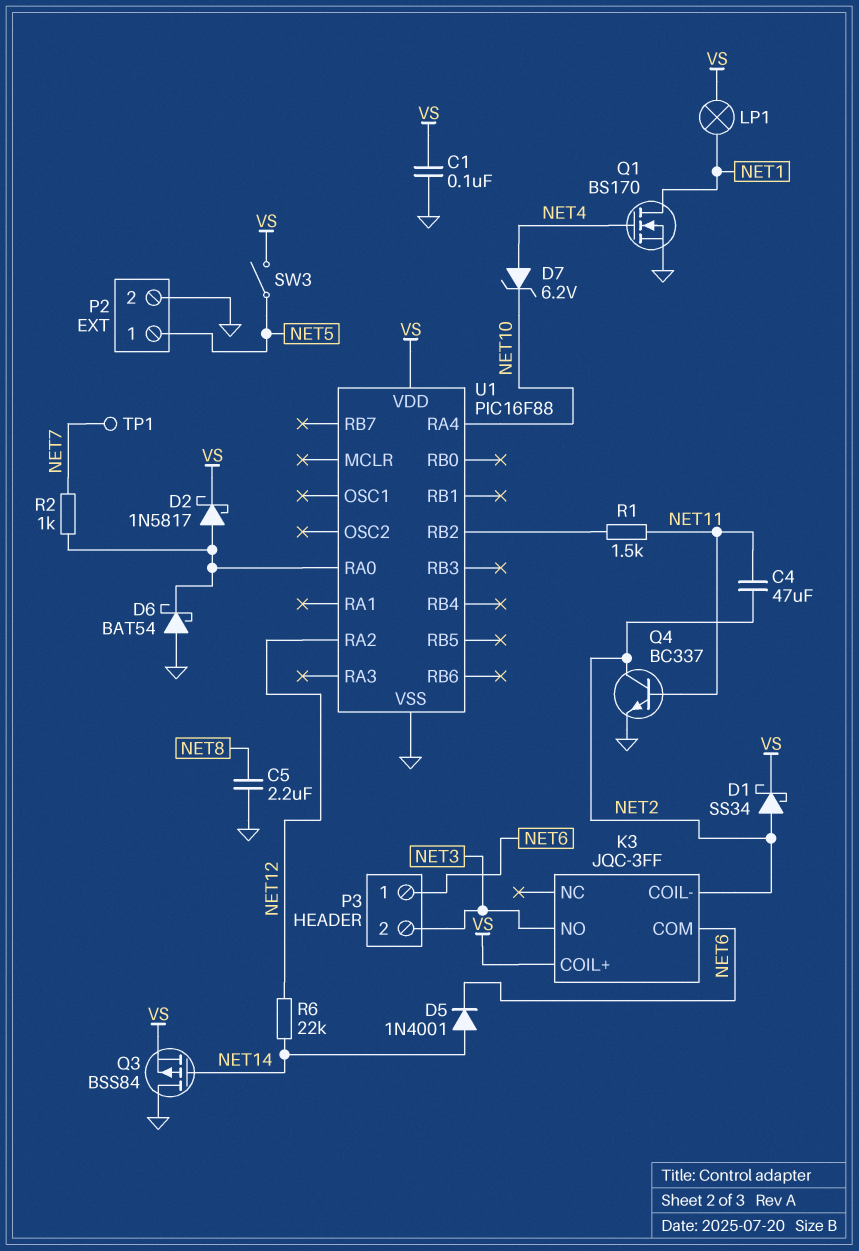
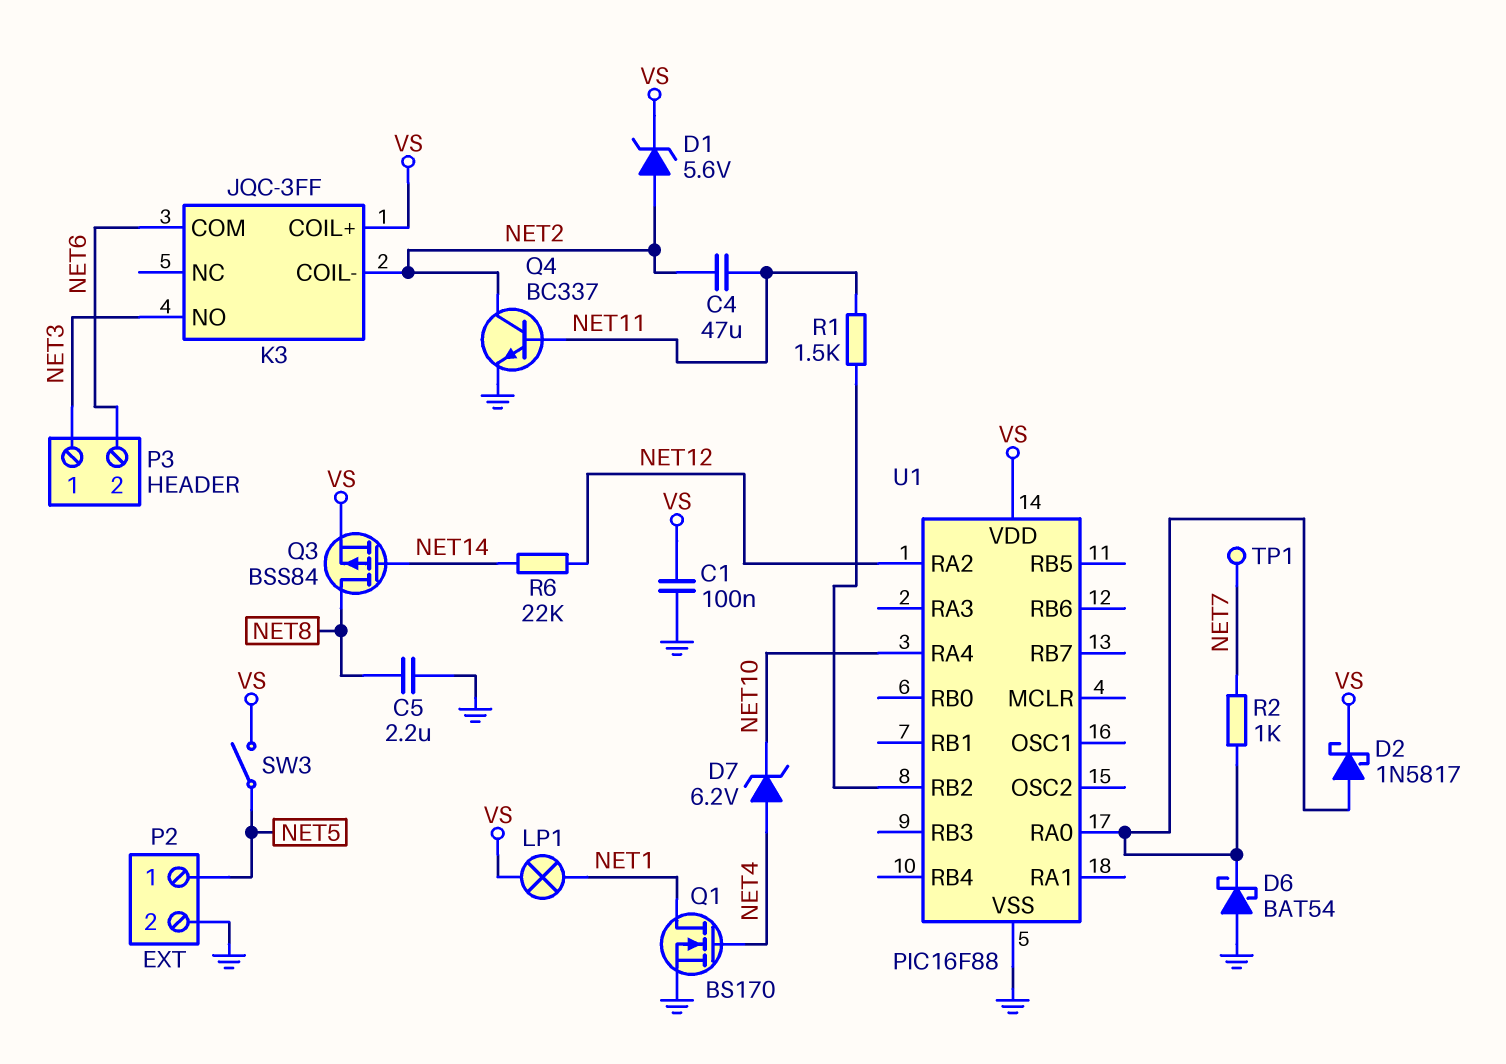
D1: schottky SS34 (A NET2, K VS) -> zener 5.6V (A NET2, K VS)
D5: diode 1N4001 (A NET14, K NET6) -> none
P3 pin 1: NET6 -> NET3
P3 pin 2: NET3 -> NET6
Q3: PMOS BSS84 (G NET14, D GND, S VS) -> PMOS BSS84 (G NET14, D NET8, S VS)

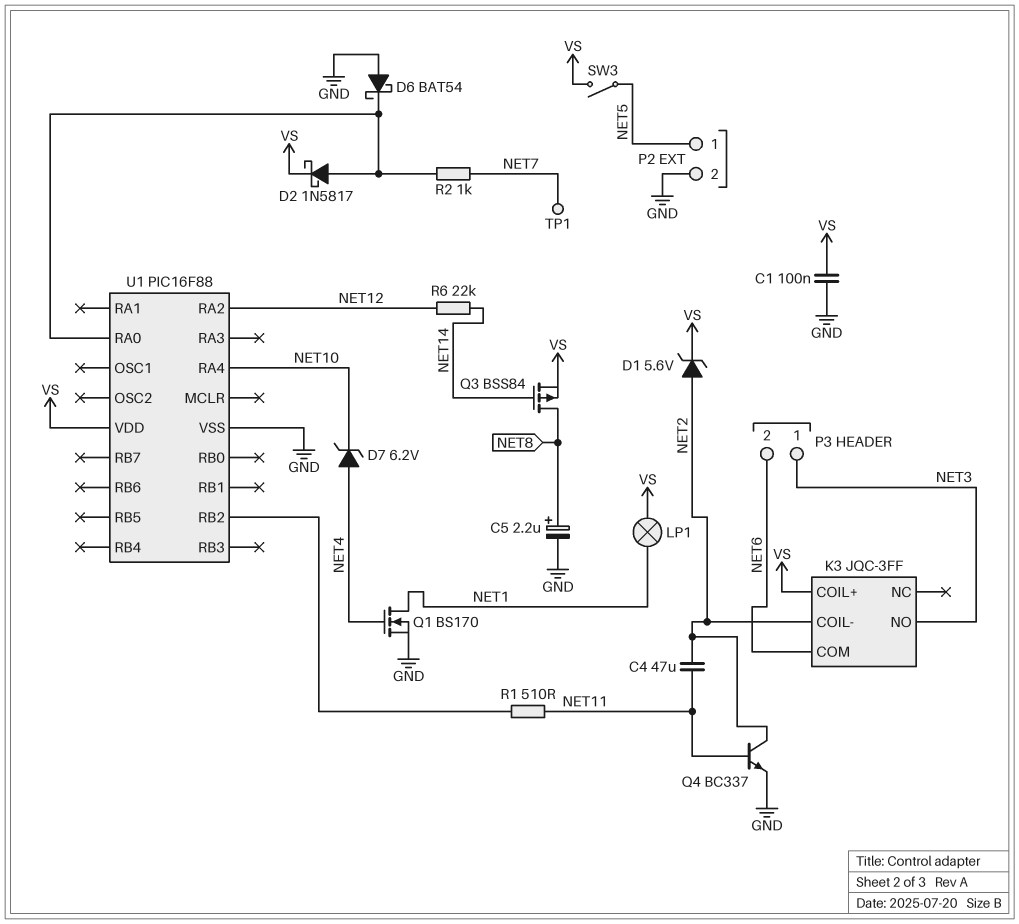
C5: 2.2uF (GND, NET8) -> 2.2uF (plus NET8, minus GND)
R1: 1.5k (NET11, U1/RB2) -> 510 (NET11, U1/RB2)

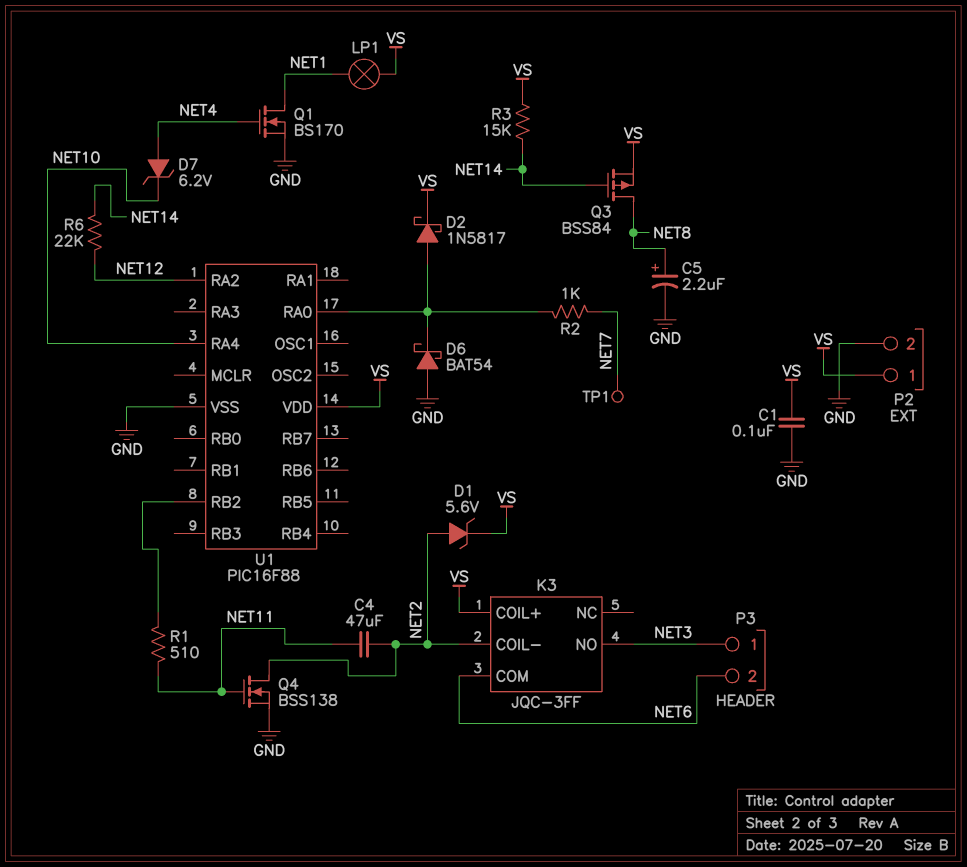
P2 pin 1: NET5 -> VS
Q4: NPN BC337 (B NET11, C NET2, E GND) -> NMOS BSS138 (G NET11, D NET2, S GND)
R3: none -> 15k (NET14, VS)
SW3: switch (NET5, VS) -> none

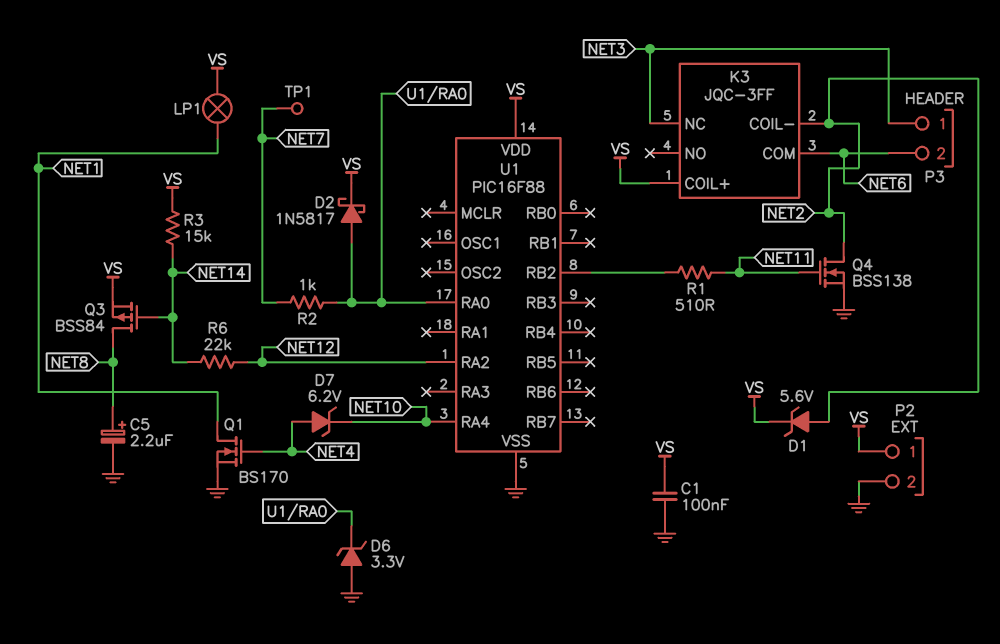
C4: 47uF (NET2, NET11) -> none
D6: schottky BAT54 (A GND, K U1/RA0) -> zener 3.3V (A GND, K U1/RA0)
K3 pin NC: none -> NET3
K3 pin NO: NET3 -> none

